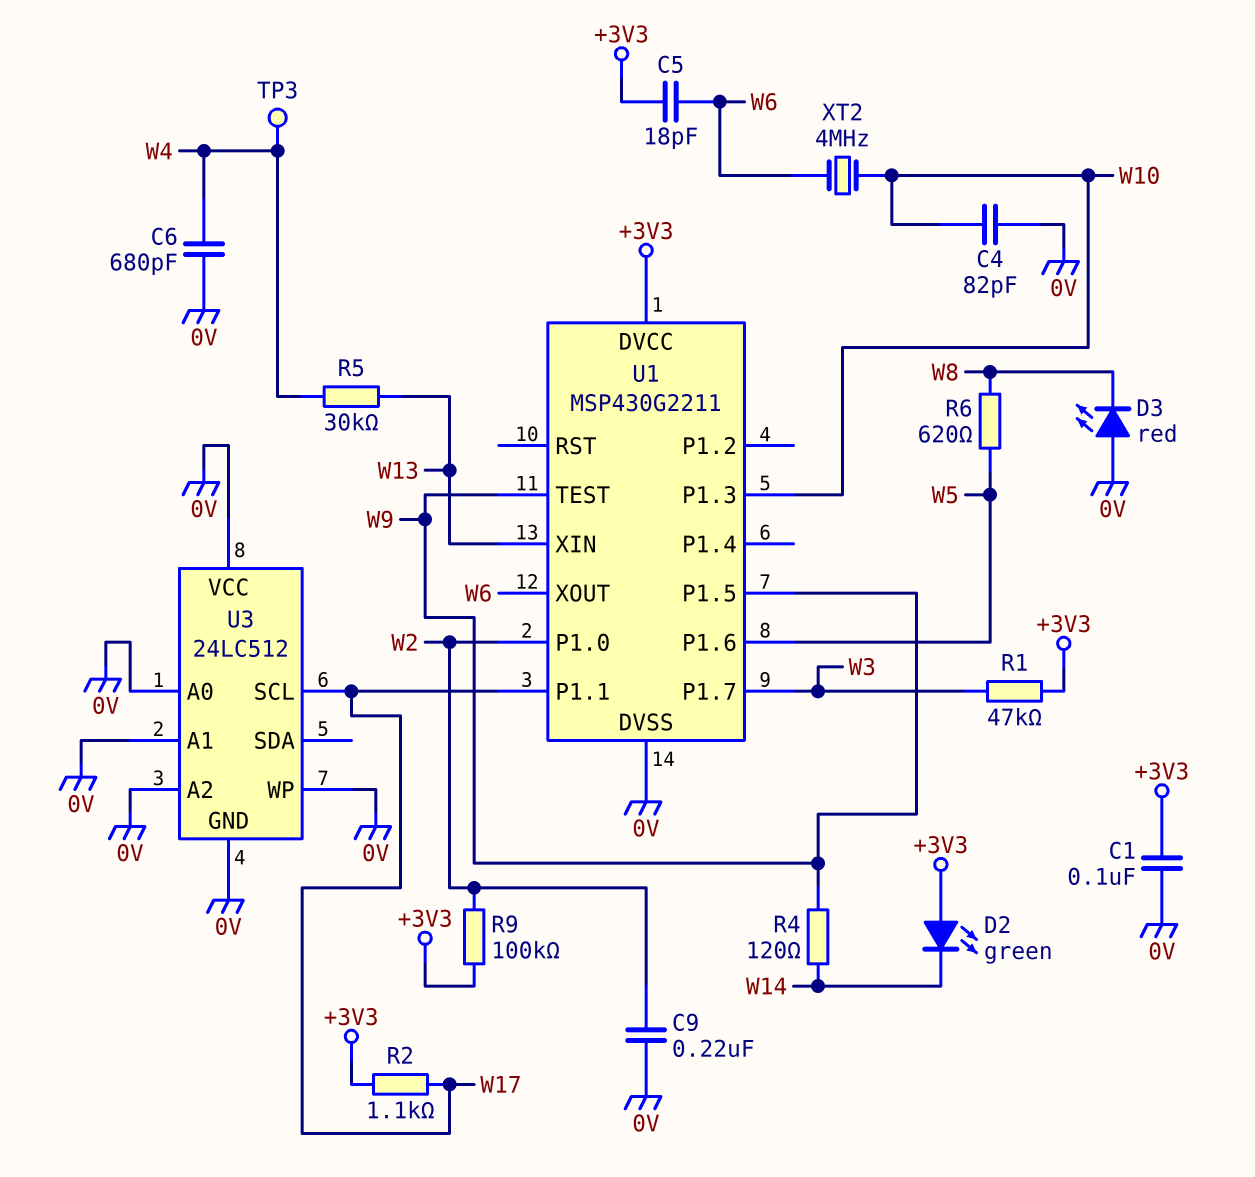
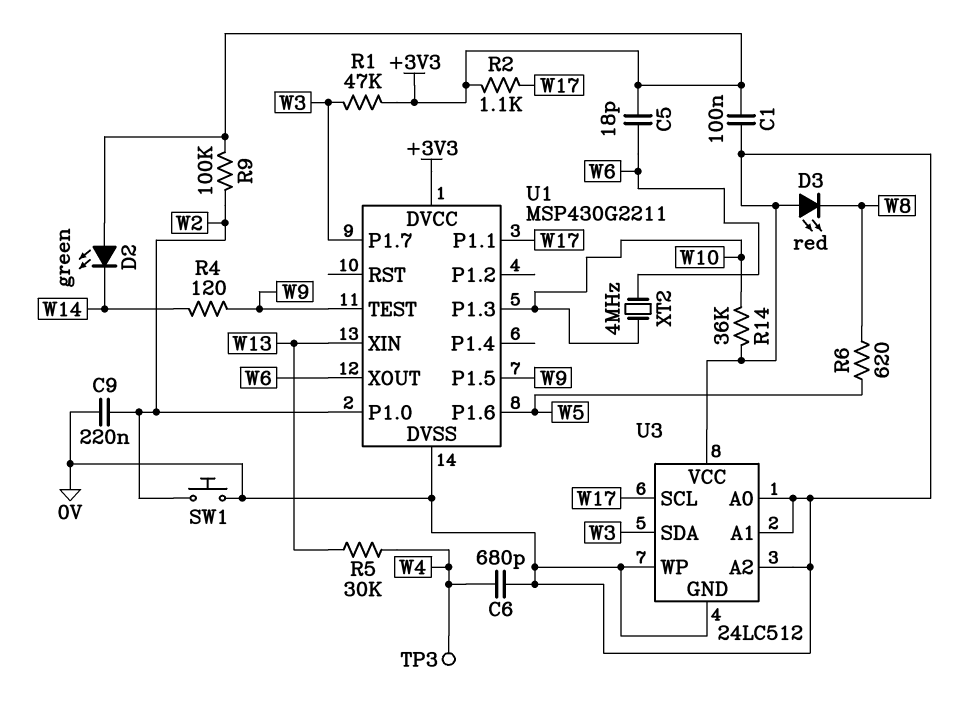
C4: 82pF (0V, W10) -> none
R14: none -> 36k (0V, W10)
SW1: none -> button (0V, W2)
U3 pin SDA: none -> W3

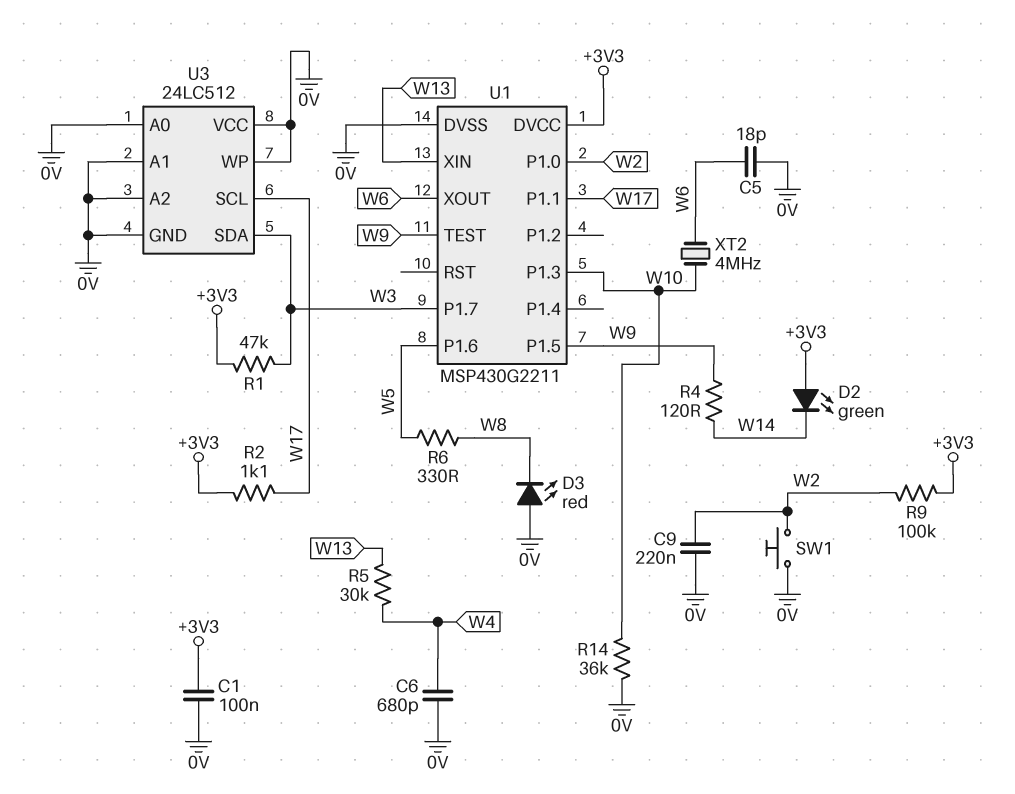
C5: 18pF (+3V3, W6) -> 18pF (0V, W6)
R6: 620 (W5, W8) -> 330 (W5, W8)
TP3: test point (W4) -> none

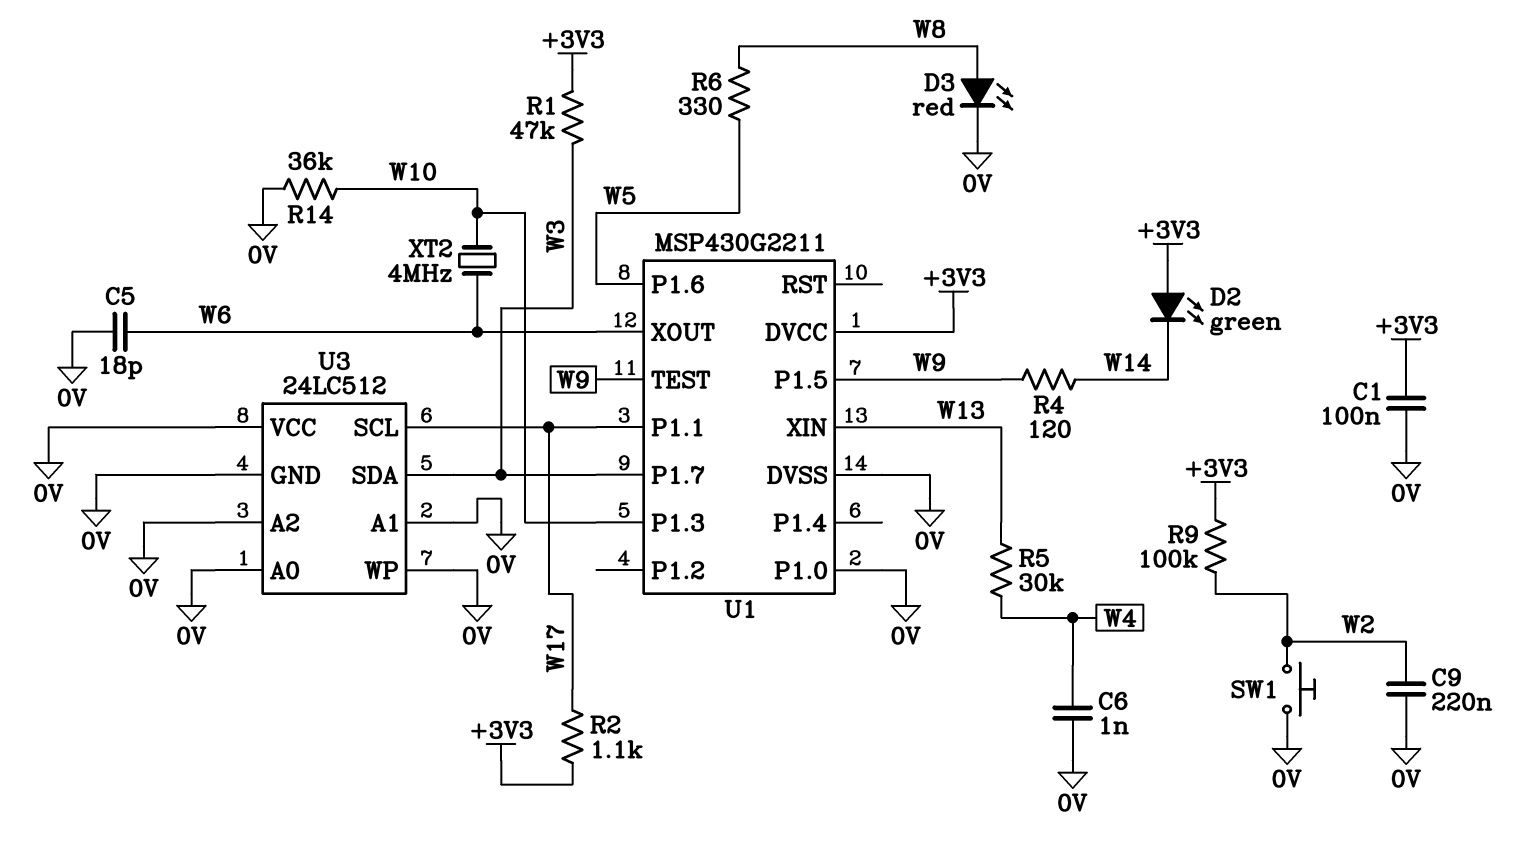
C6: 680pF (0V, W4) -> 1nF (0V, W4)
D3: LED red (A 0V, K W8) -> LED red (A W8, K 0V)
U1 pin P1.0: W2 -> 0V

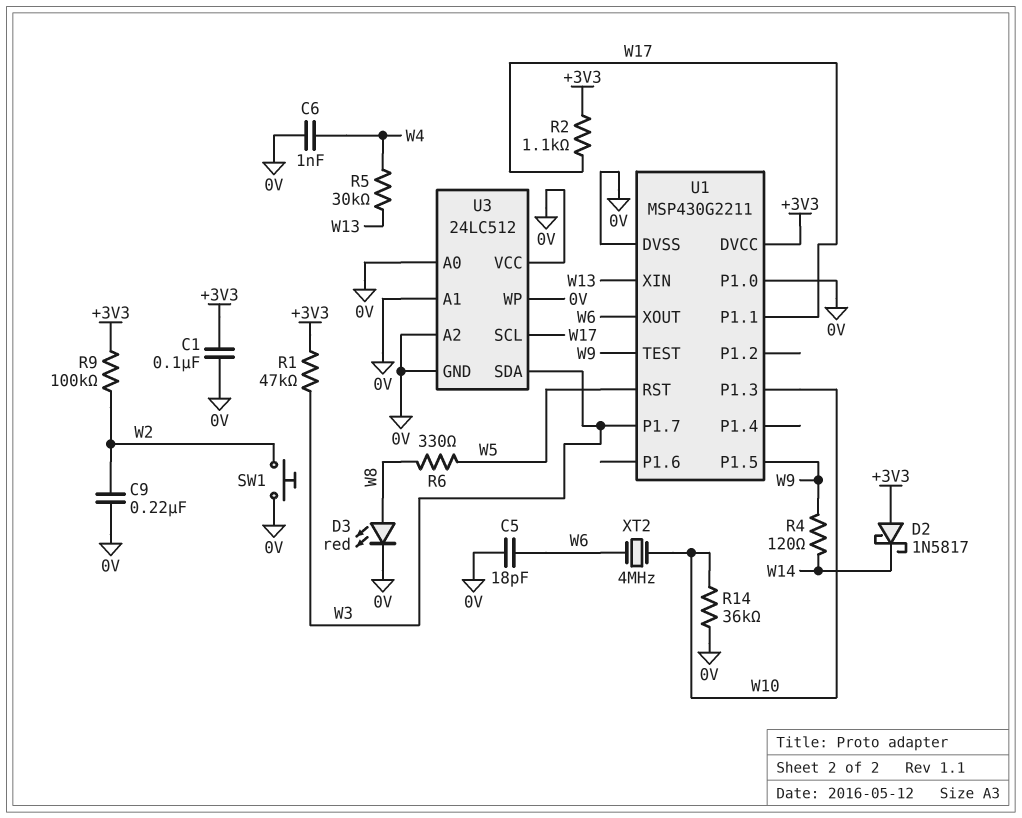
D2: LED green (A +3V3, K W14) -> schottky 1N5817 (A +3V3, K W14)
U1 pin P1.6: W5 -> none
U1 pin RST: none -> W5

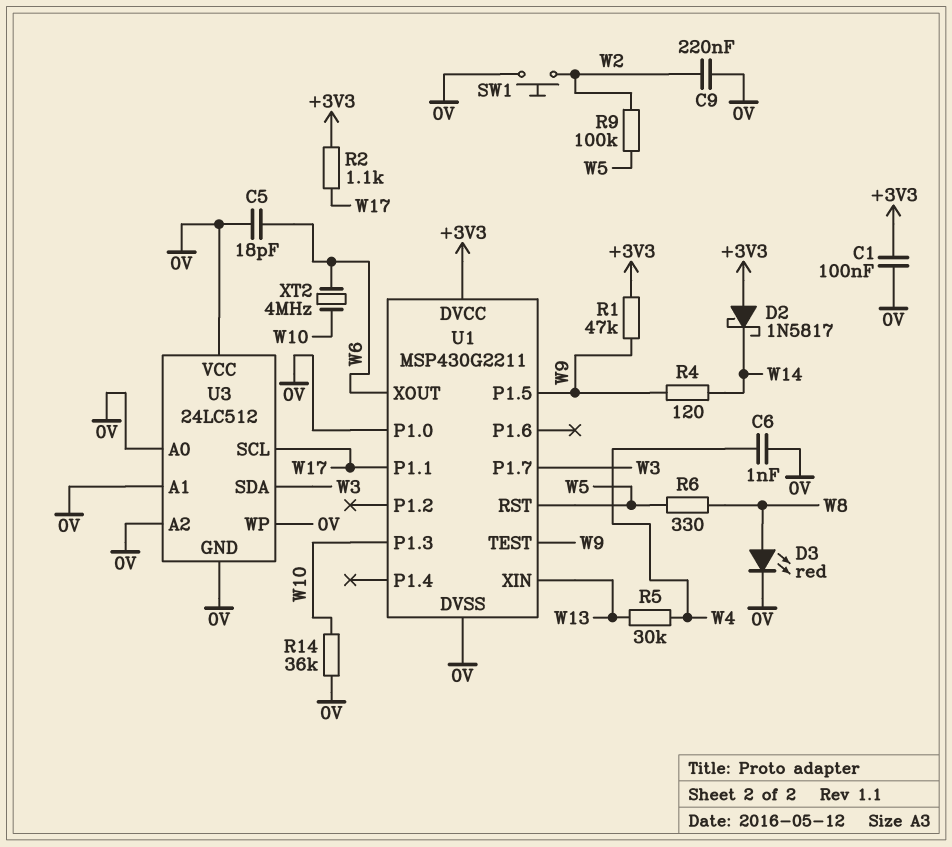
R1: 47k (+3V3, W3) -> 47k (+3V3, W9)
R9: 100k (+3V3, W2) -> 100k (W2, W5)

